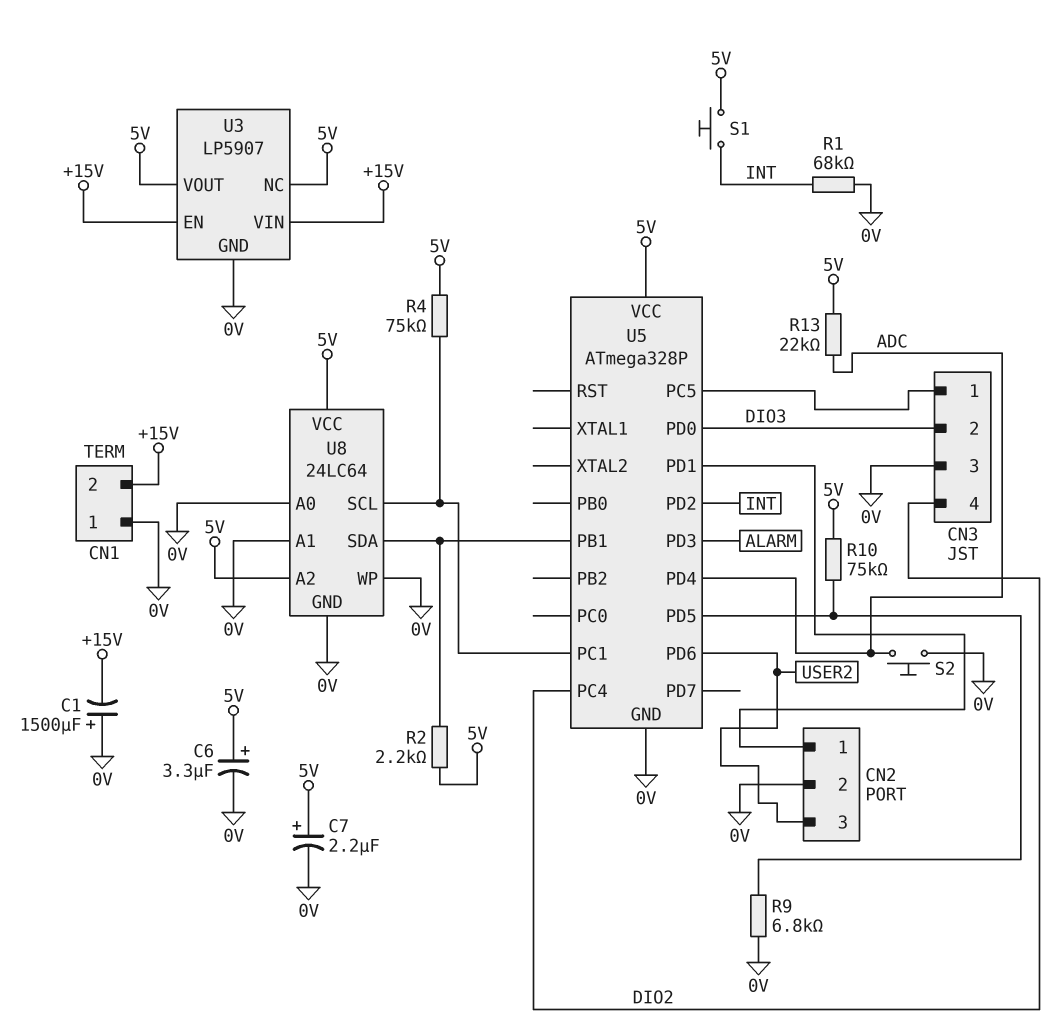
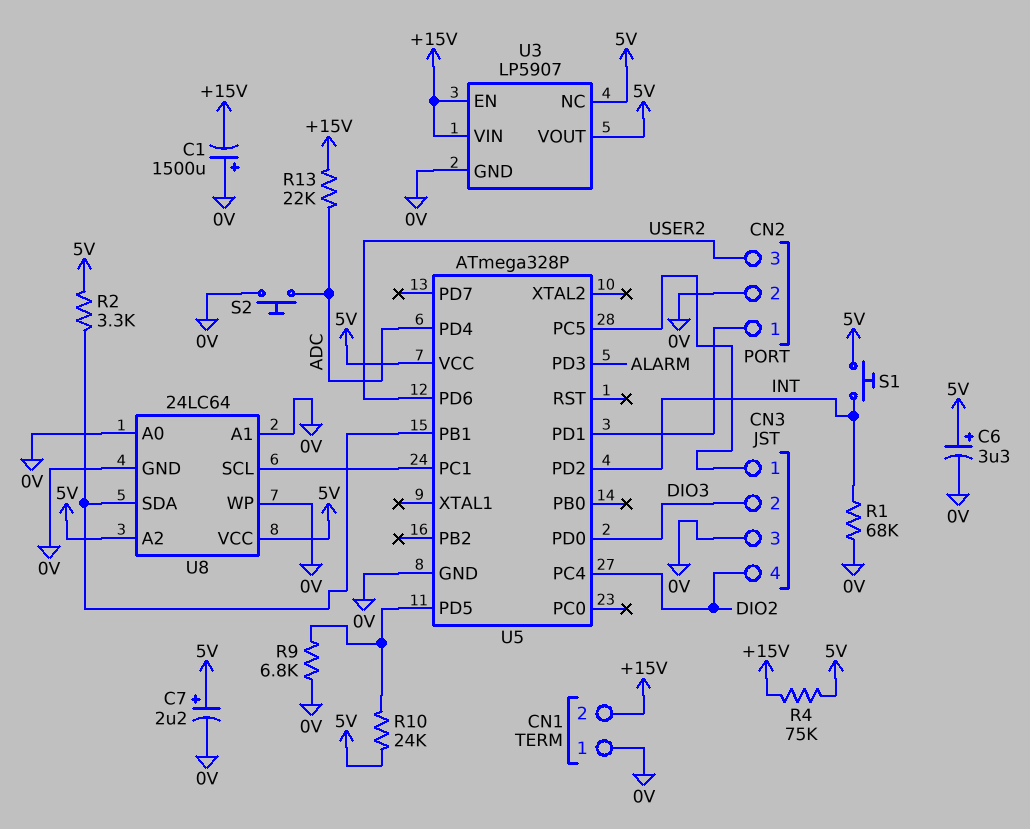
R2: 2.2k (5V, U5/PB1) -> 3.3k (5V, U5/PB1)
R4: 75k (5V, U5/PC1) -> 75k (+15V, 5V)
R10: 75k (5V, U5/PD5) -> 24k (5V, U5/PD5)
R13: 22k (5V, ADC) -> 22k (+15V, ADC)

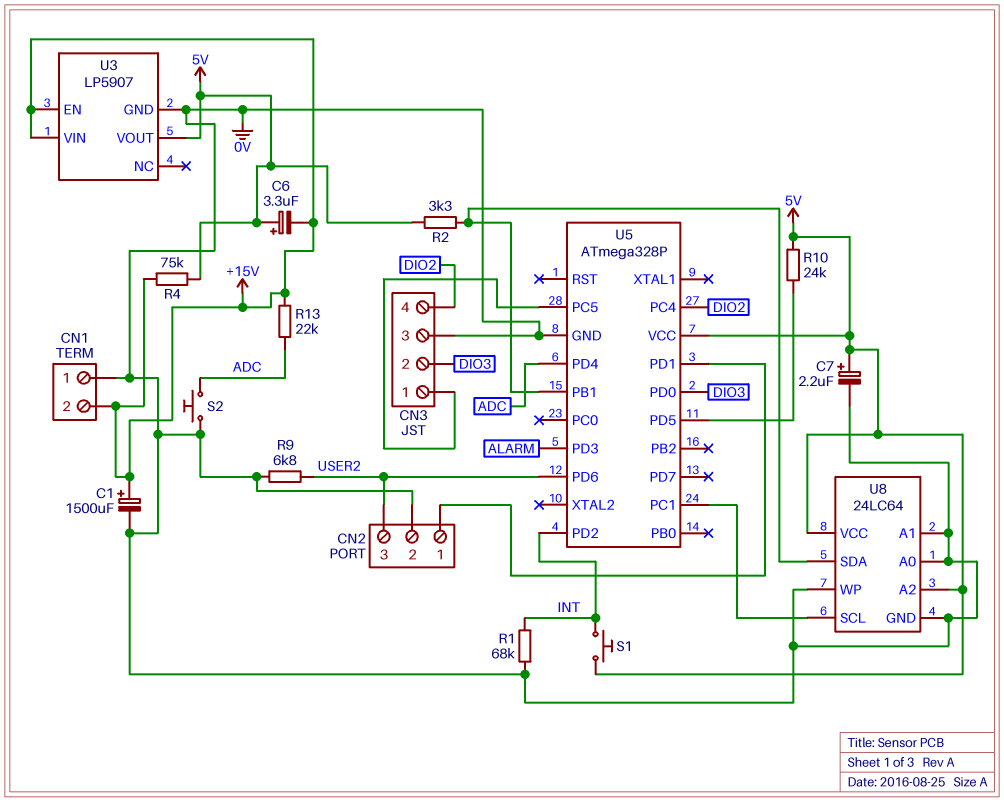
C1: 1500uF (plus 0V, minus +15V) -> 1500uF (plus +15V, minus 0V)
C6: 3.3uF (plus 5V, minus 0V) -> 3.3uF (plus 5V, minus +15V)
R9: 6.8k (0V, U5/PD5) -> 6.8k (0V, USER2)
U3 pin NC: 5V -> none

